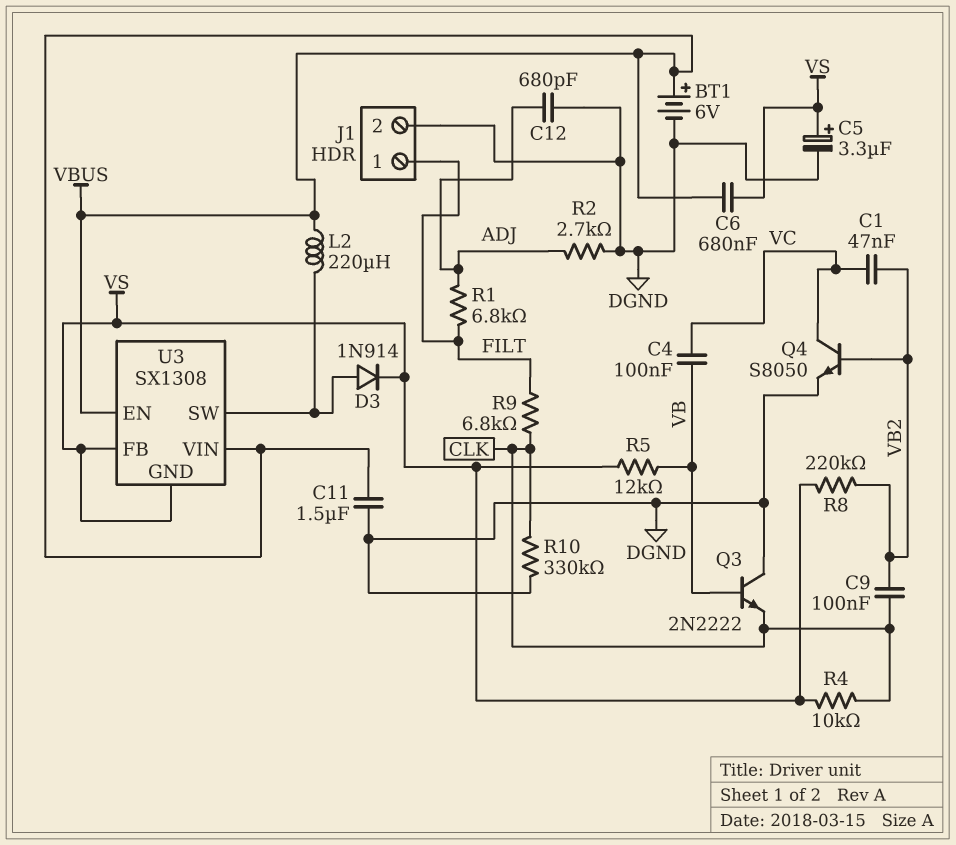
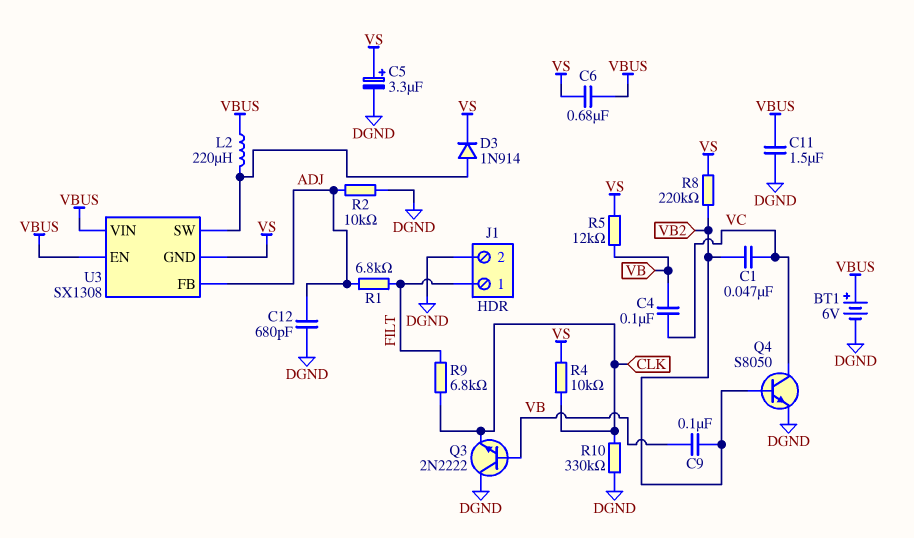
C9: 100nF (CLK, VB2) -> 100nF (VB, VB2)
R2: 2.7k (ADJ, DGND) -> 10k (ADJ, DGND)
U3 pin FB: VS -> ADJ

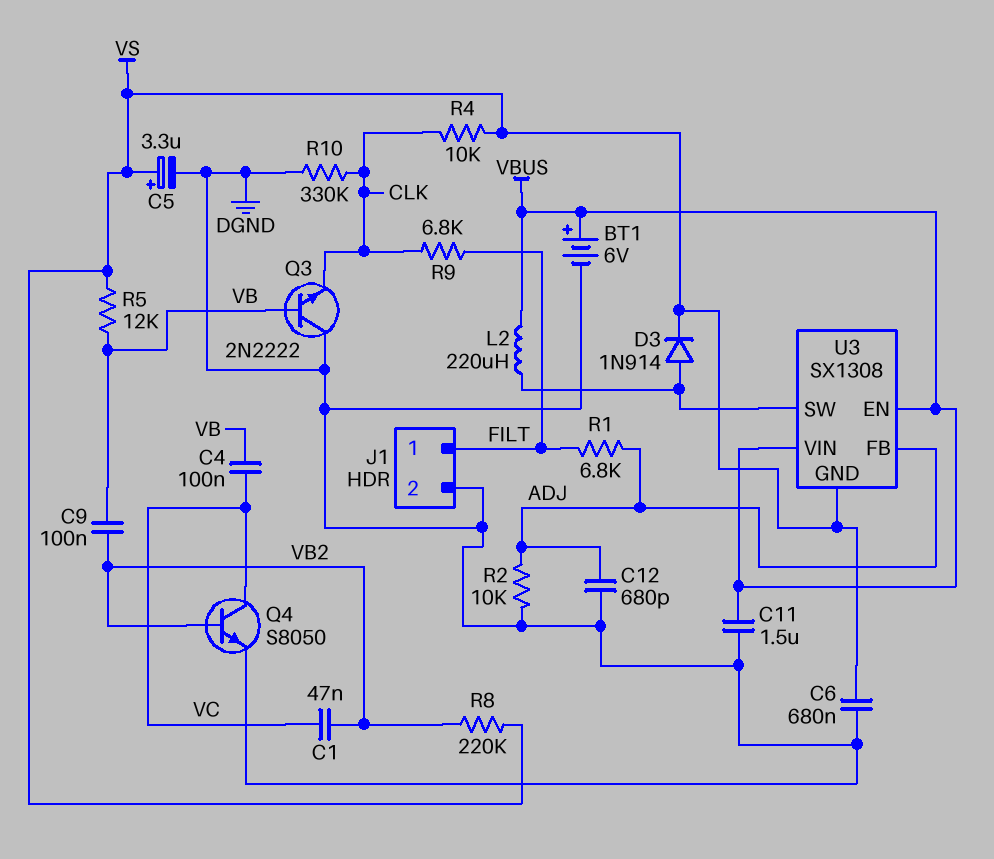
C6: 680nF (VBUS, VS) -> 680nF (DGND, VS)

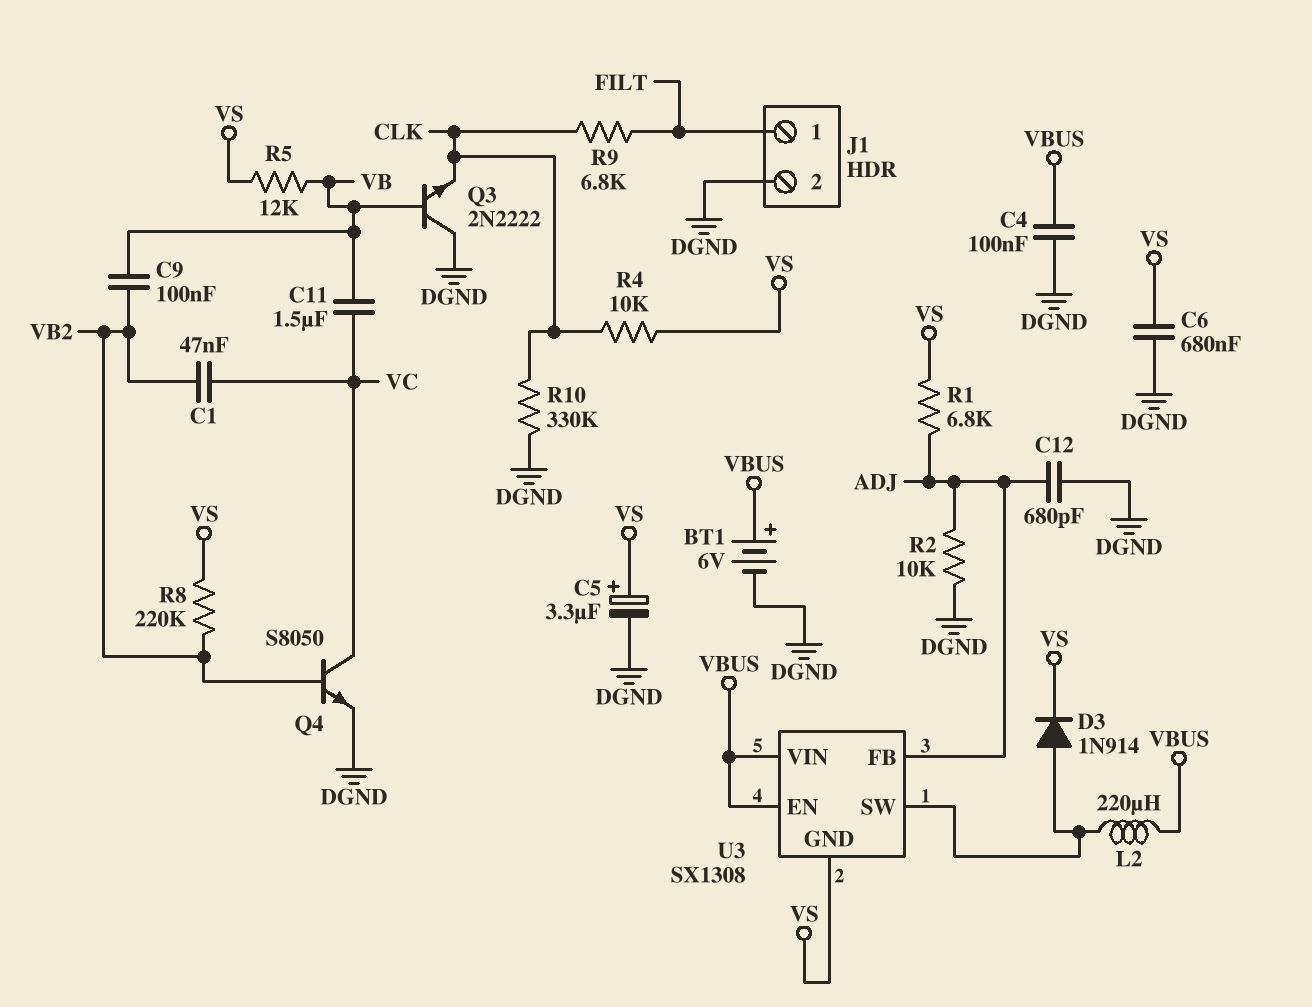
C4: 100nF (VB, VC) -> 100nF (DGND, VBUS)
C11: 1.5uF (DGND, VBUS) -> 1.5uF (VB, VC)
R1: 6.8k (ADJ, FILT) -> 6.8k (ADJ, VS)

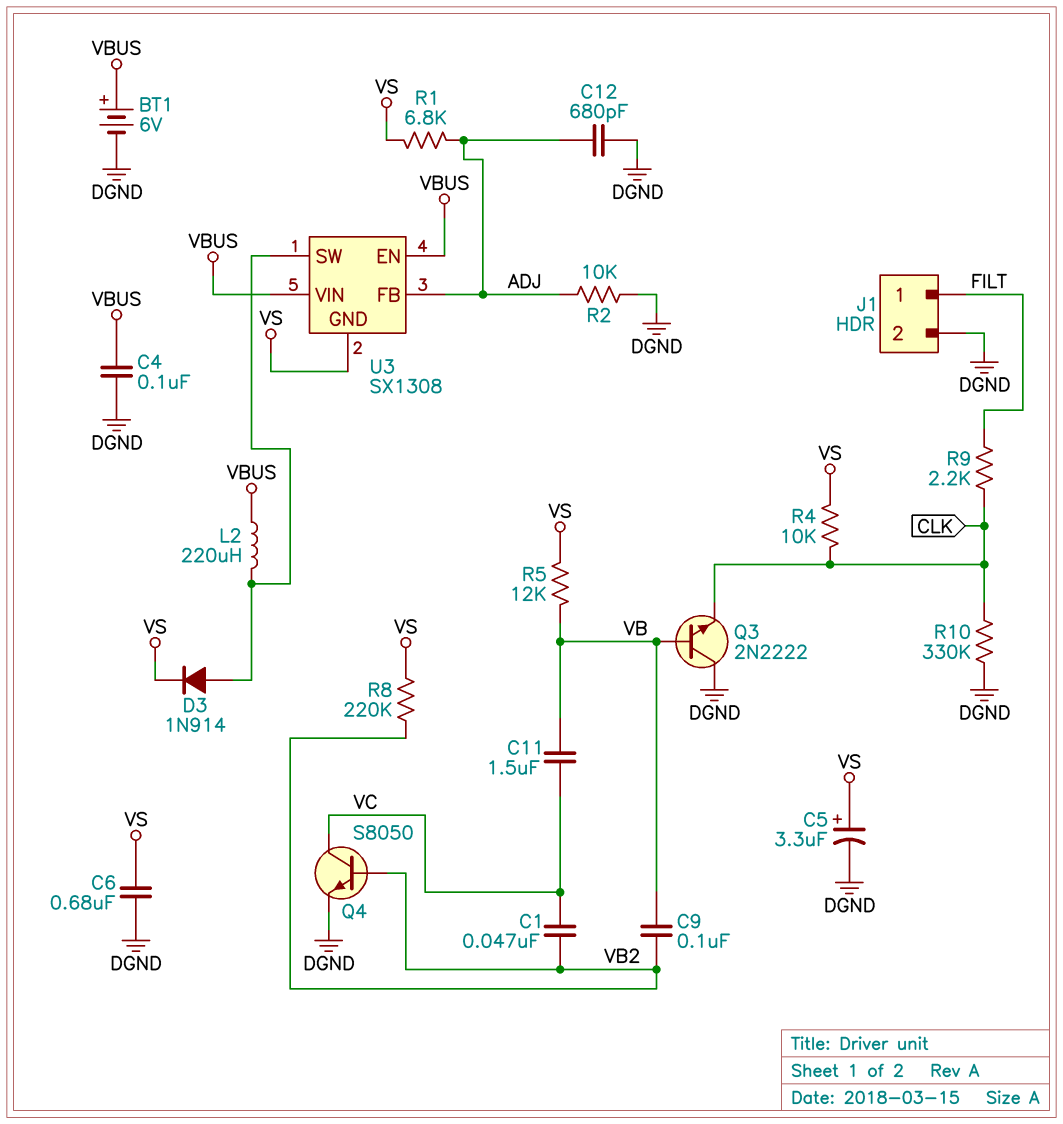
R9: 6.8k (CLK, FILT) -> 2.2k (CLK, FILT)

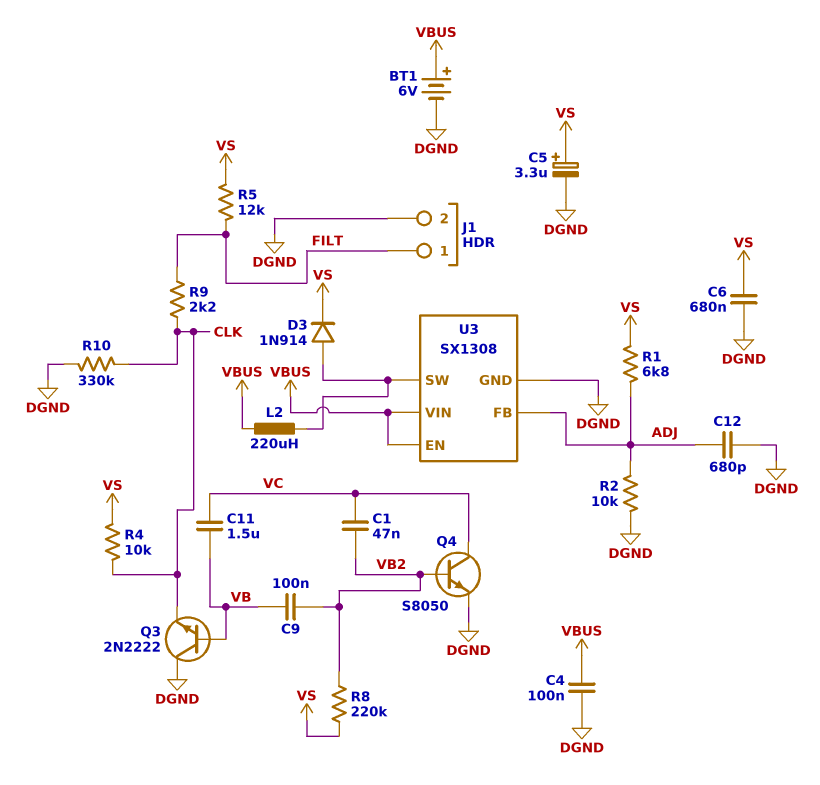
R5: 12k (VB, VS) -> 12k (FILT, VS)
U3 pin GND: VS -> DGND

